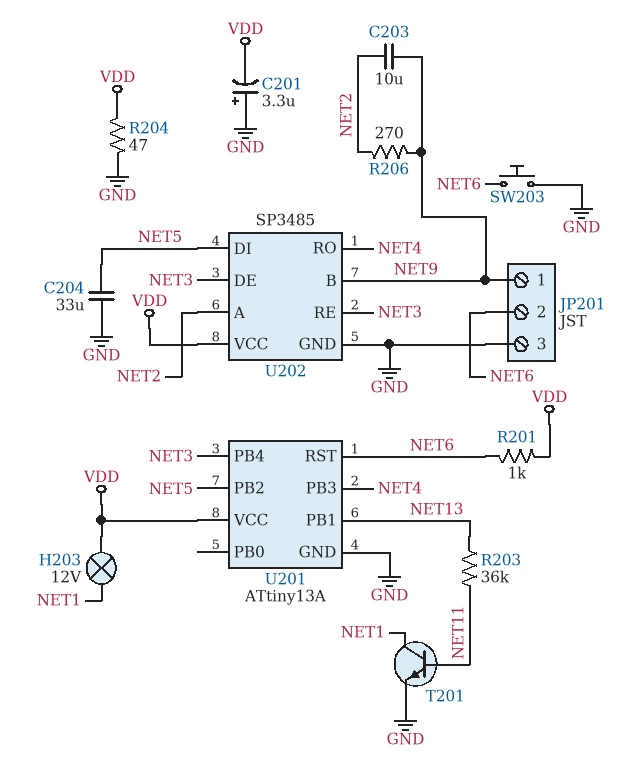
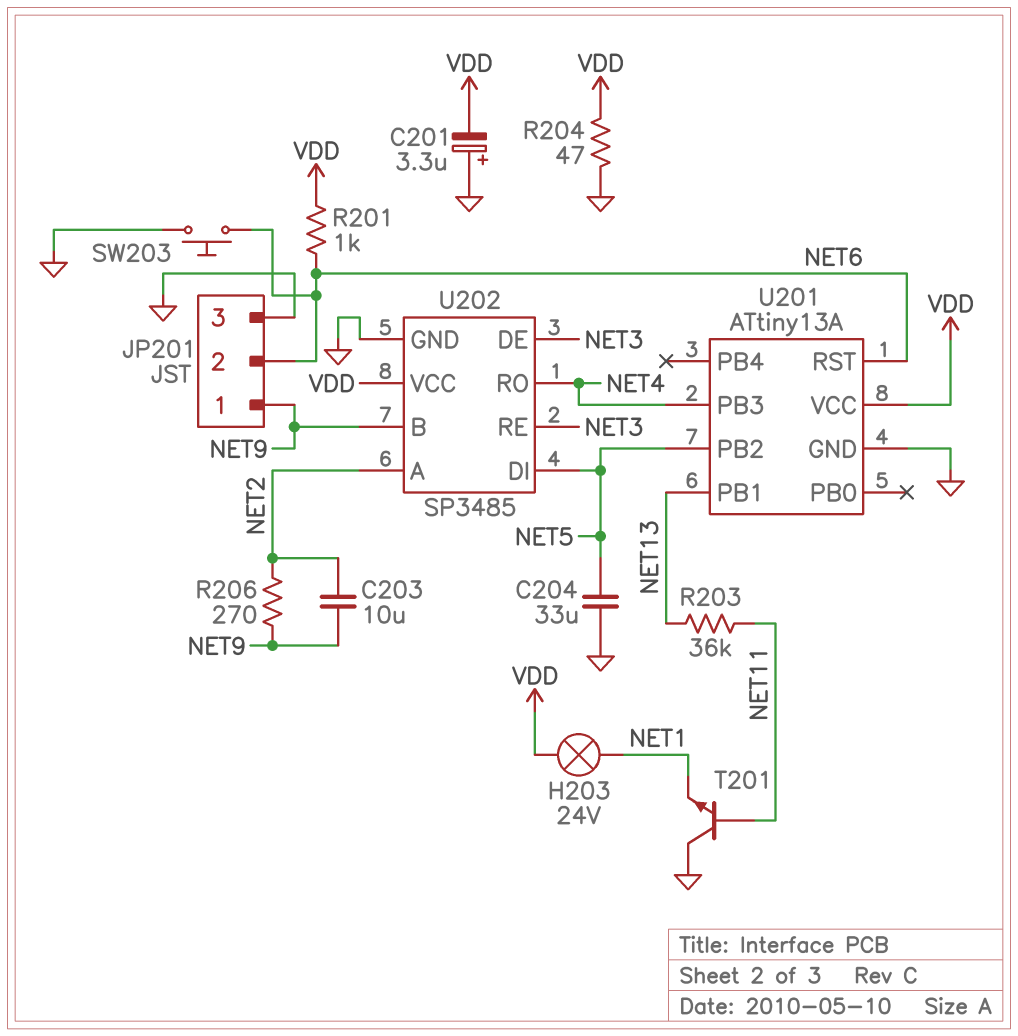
H203: lamp 12V (NET1, VDD) -> lamp 24V (NET1, VDD)
T201: NPN (B NET11, C NET1, E GND) -> NPN (B NET11, C GND, E NET1)
U201 pin PB4: NET3 -> none

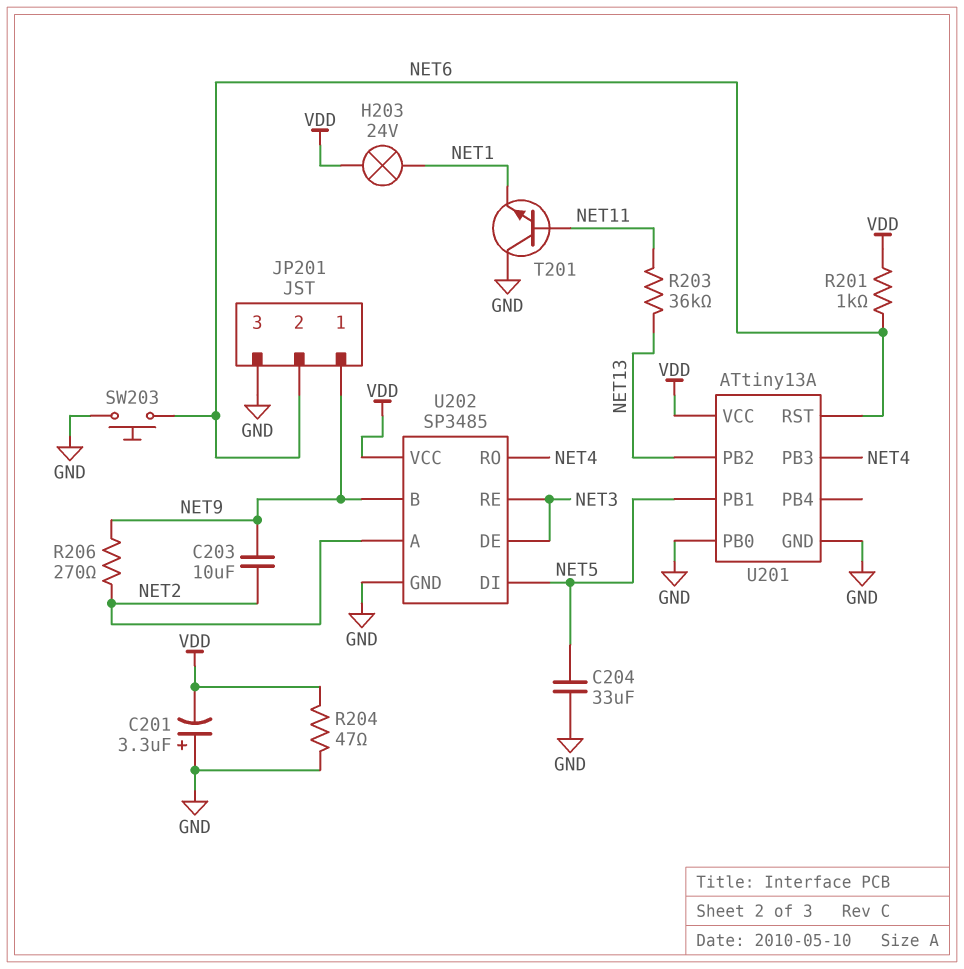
U201 pin PB0: none -> GND
U201 pin PB1: NET13 -> NET5
U201 pin PB2: NET5 -> NET13

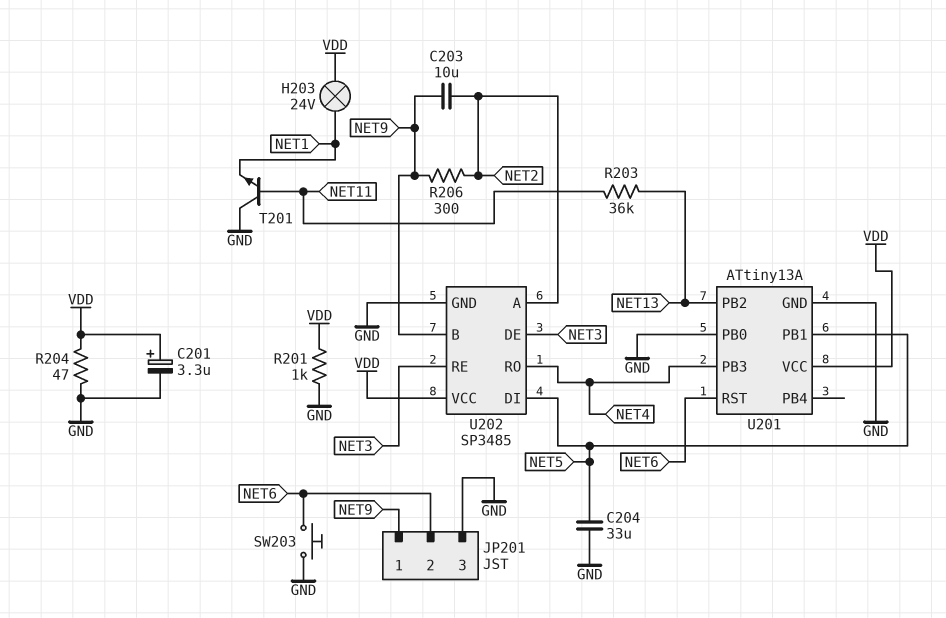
C201: 3.3uF (plus GND, minus VDD) -> 3.3uF (plus VDD, minus GND)
R201: 1k (NET6, VDD) -> 1k (GND, VDD)
R206: 270 (NET2, NET9) -> 300 (NET2, NET9)

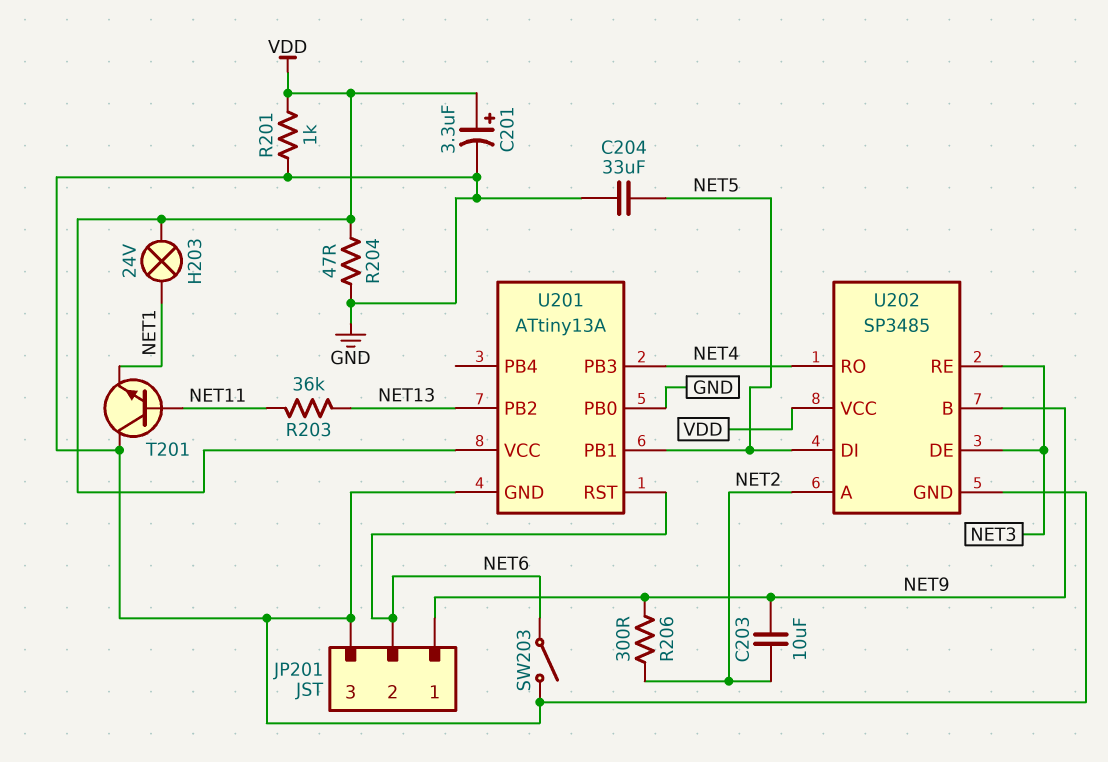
SW203: button (GND, NET6) -> switch (GND, NET6)

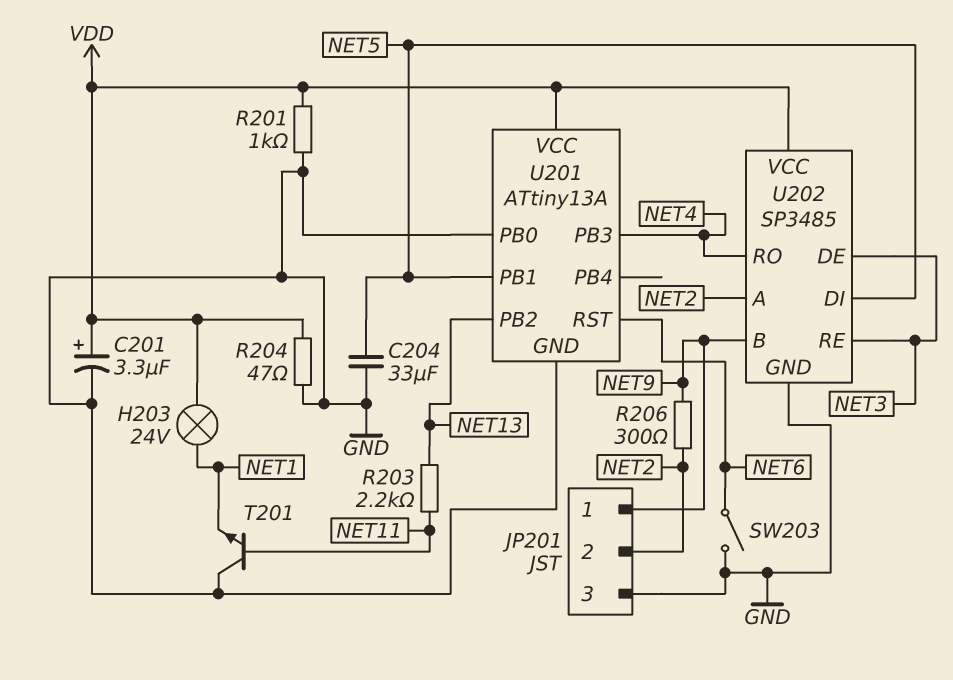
C203: 10uF (NET2, NET9) -> none
JP201 pin 2: NET6 -> NET2
R203: 36k (NET11, NET13) -> 2.2k (NET11, NET13)

